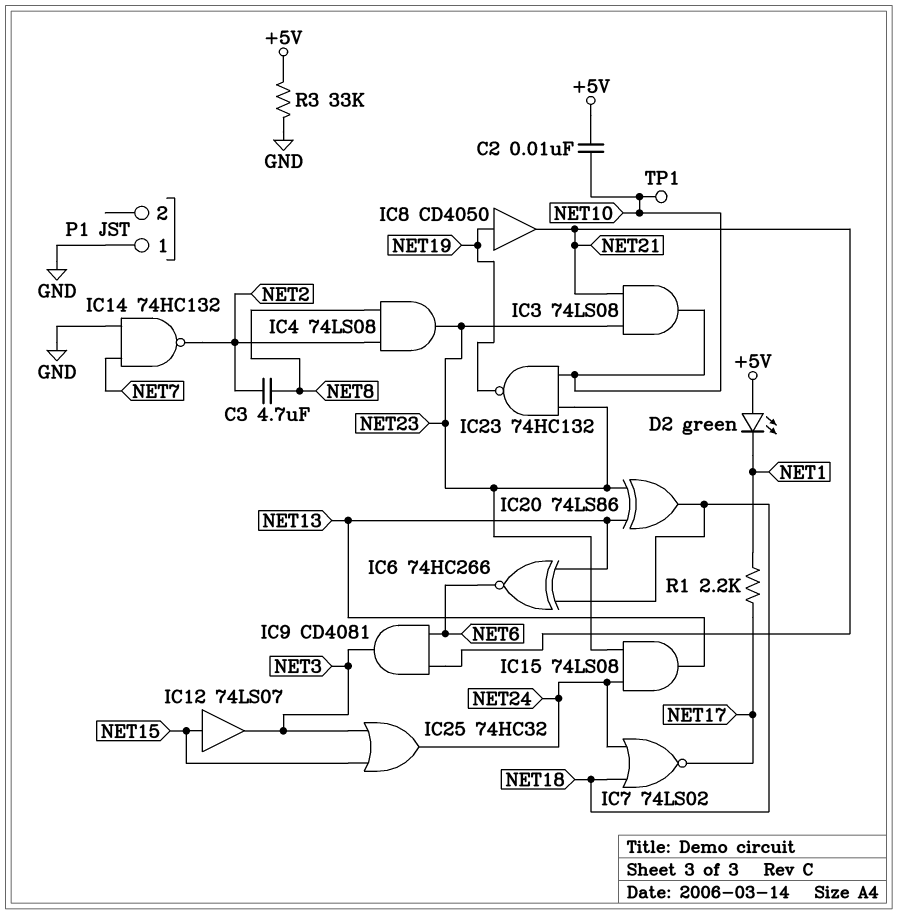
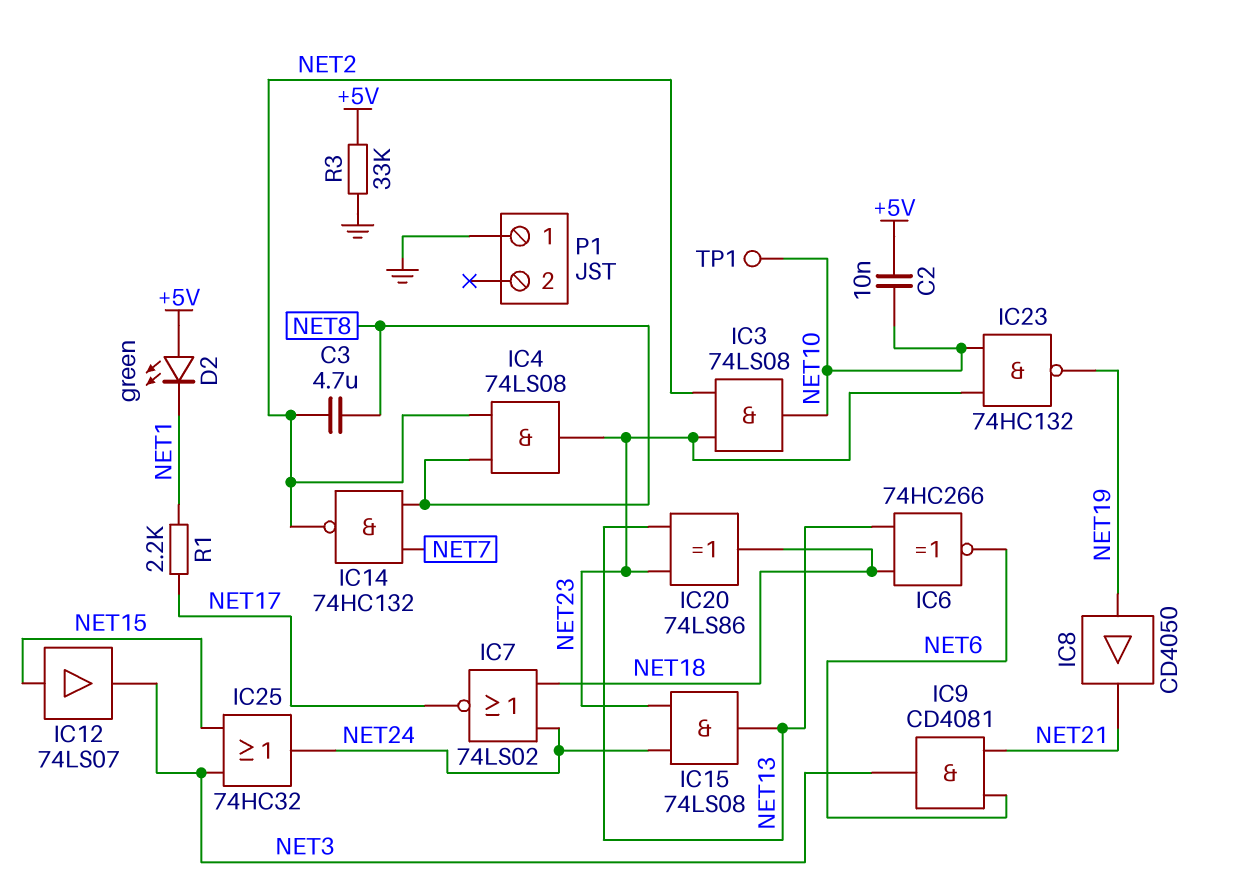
IC3: AND 74LS08 (in NET21, in NET23, out NET10) -> AND 74LS08 (in NET2, in NET23, out NET10)
IC14: NAND 74HC132 (in GND, in NET7, out NET2) -> NAND 74HC132 (in NET7, in NET8, out NET2)

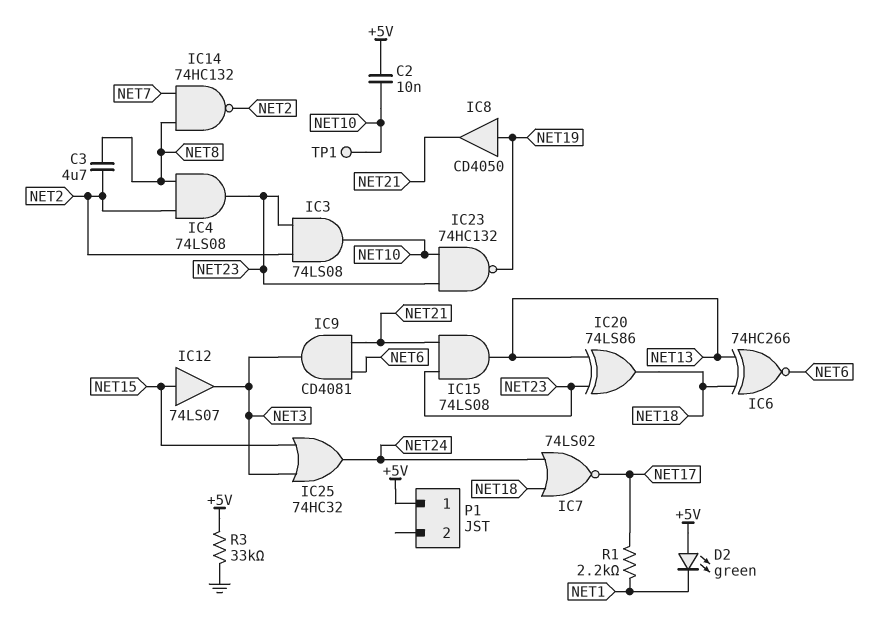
IC15: AND 74LS08 (in NET23, in NET24, out NET13) -> AND 74LS08 (in NET21, in NET23, out NET13)
P1 pin 1: GND -> +5V

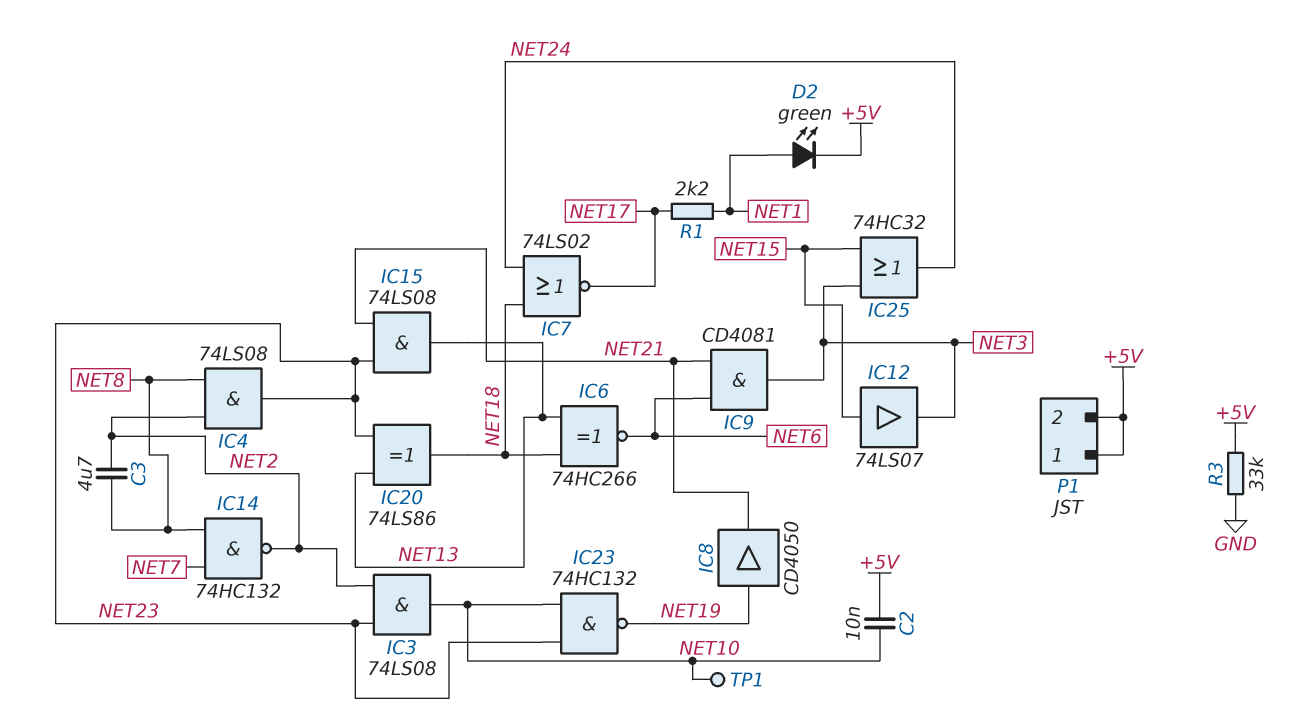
D2: LED green (A +5V, K NET1) -> LED green (A NET1, K +5V)
P1 pin 2: none -> +5V

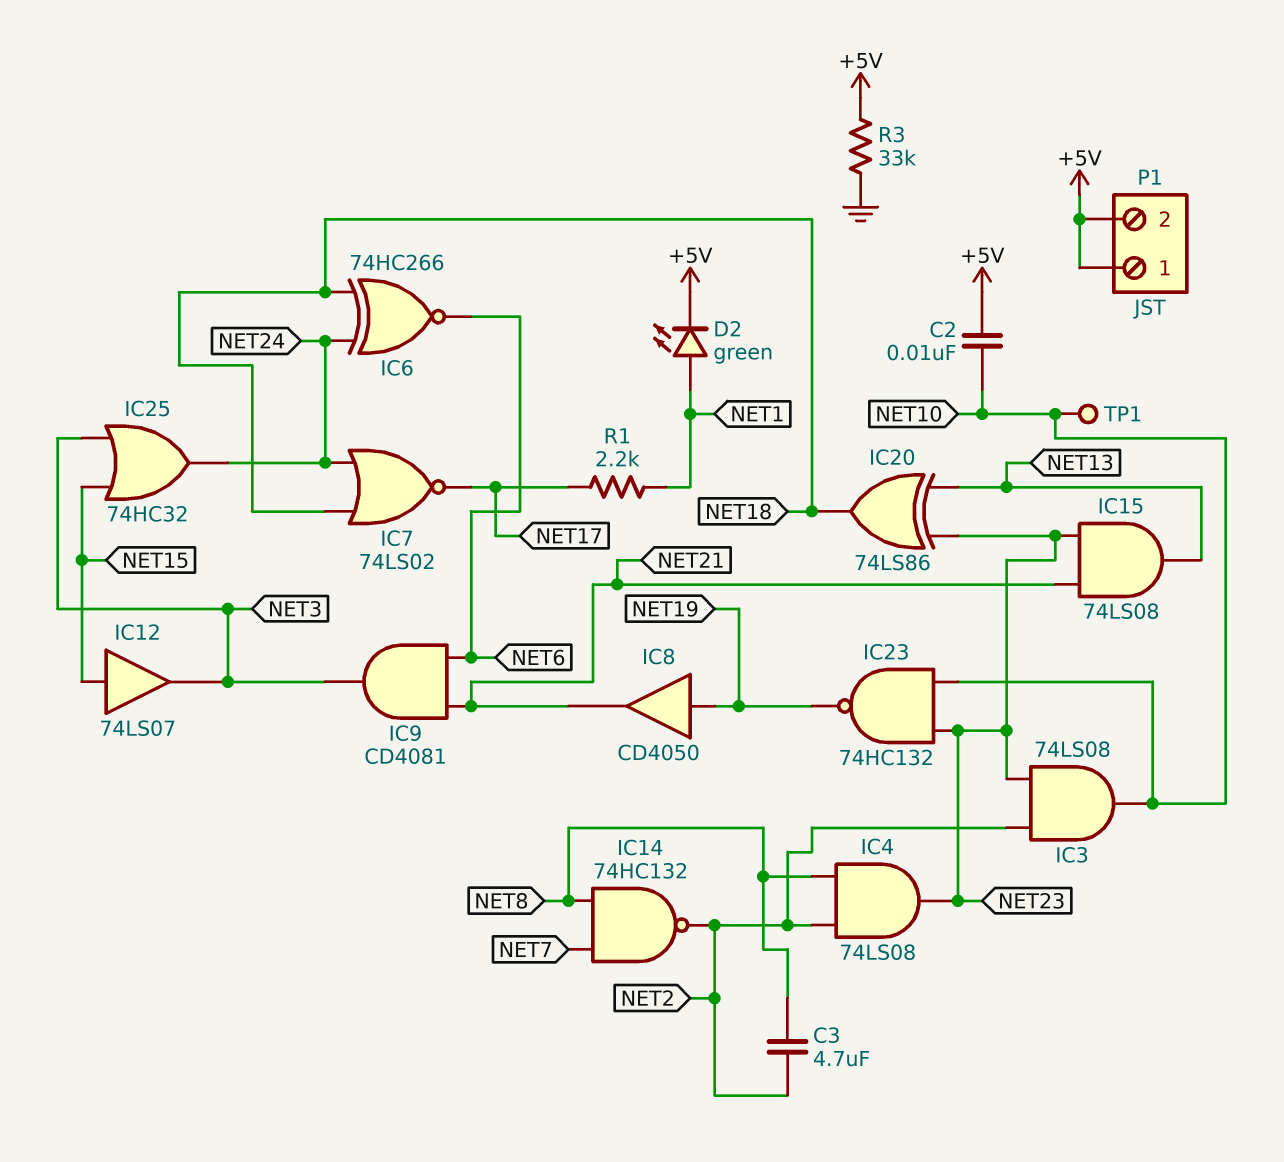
IC6: XNOR 74HC266 (in NET13, in NET18, out NET6) -> XNOR 74HC266 (in NET18, in NET24, out NET6)

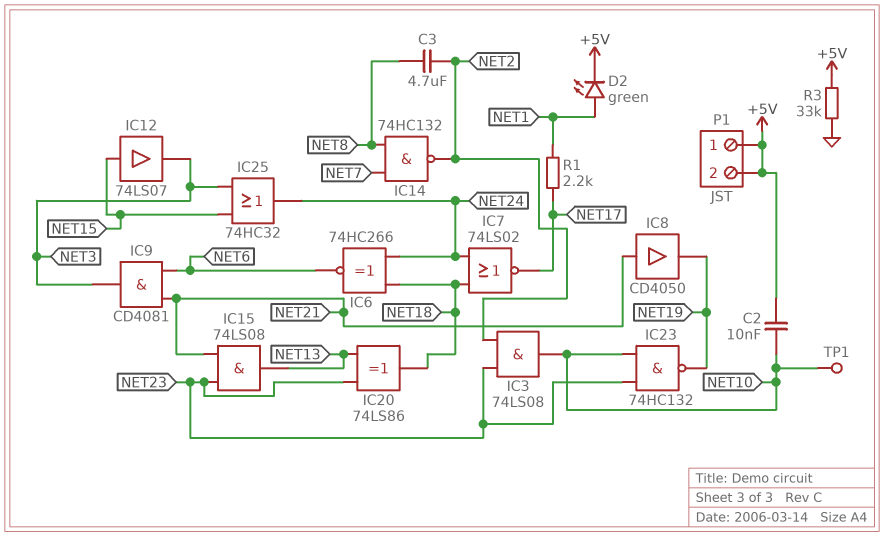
IC4: AND 74LS08 (in NET2, in NET8, out NET23) -> none
IC8: buffer CD4050 (in NET19, out NET21) -> buffer CD4050 (in NET21, out NET19)

